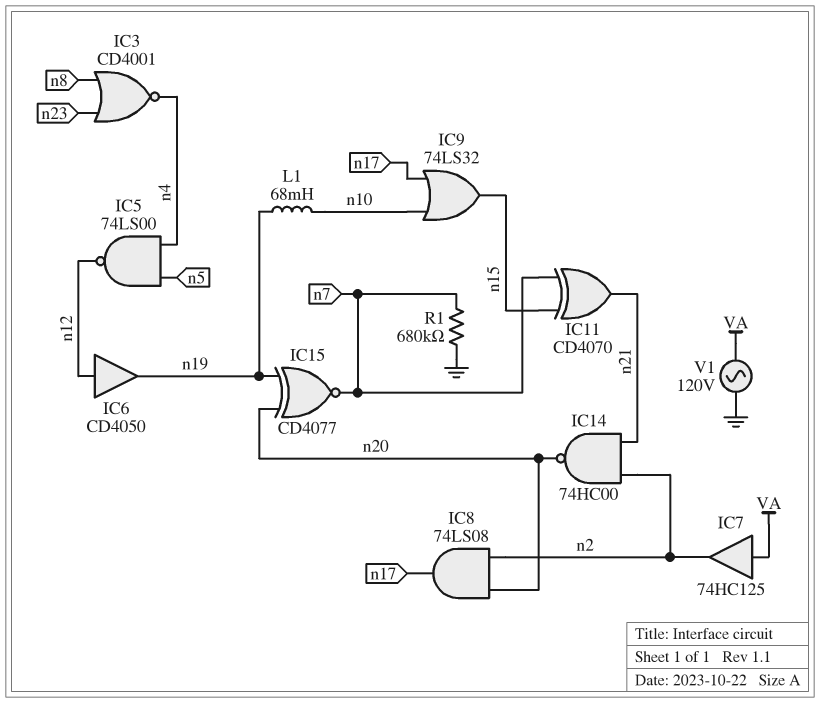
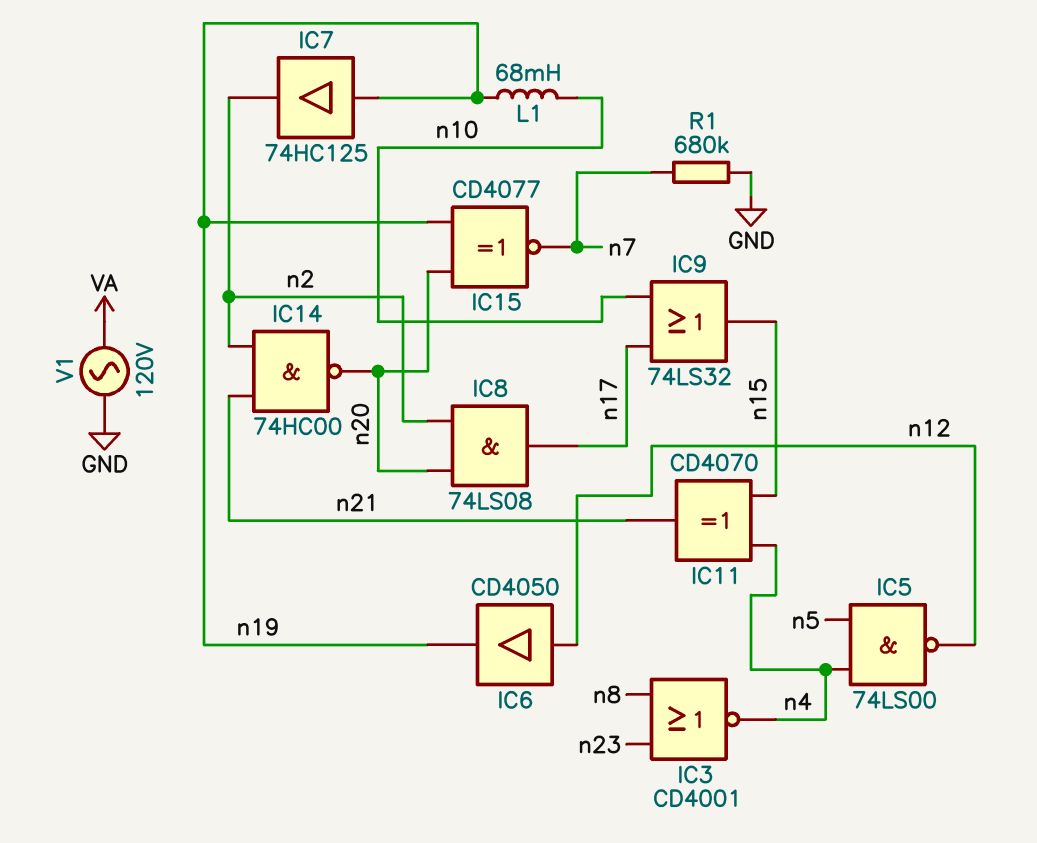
IC7: buffer 74HC125 (in VA, out n2) -> buffer 74HC125 (in n19, out n2)
IC11: XOR CD4070 (in n7, in n15, out n21) -> XOR CD4070 (in n4, in n15, out n21)

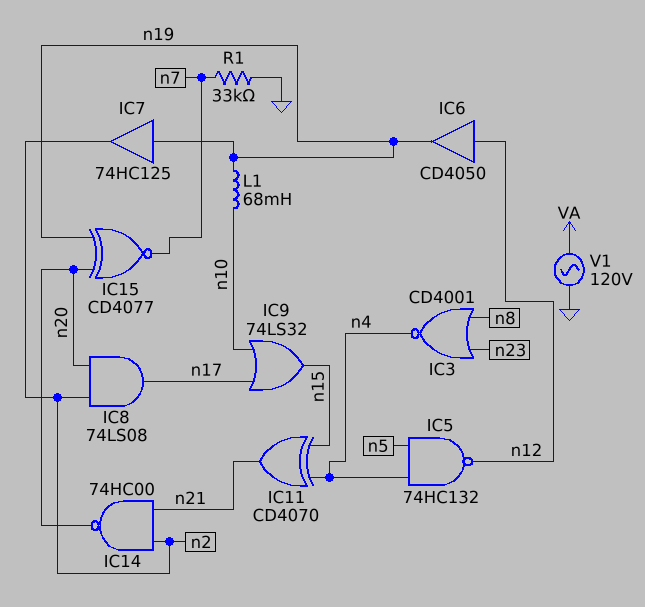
IC5: NAND 74LS00 (in n4, in n5, out n12) -> NAND 74HC132 (in n4, in n5, out n12)
R1: 680k (GND, n7) -> 33k (GND, n7)

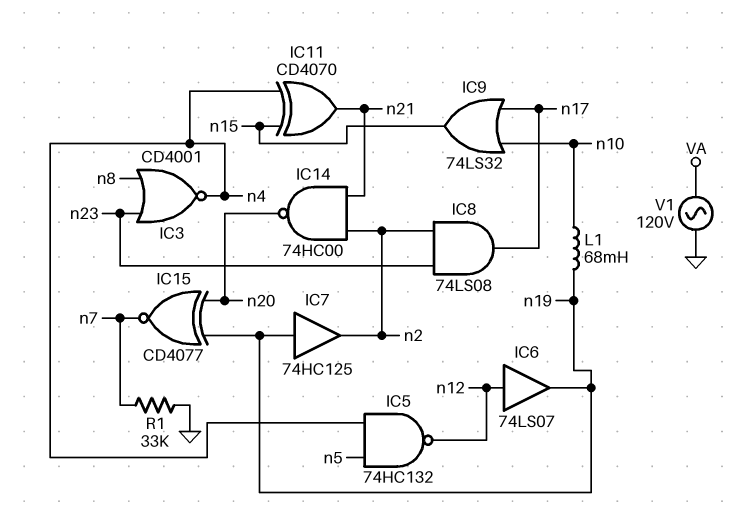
IC6: buffer CD4050 (in n12, out n19) -> buffer 74LS07 (in n12, out n19)
IC8: AND 74LS08 (in n2, in n20, out n17) -> AND 74LS08 (in n2, in n23, out n17)

